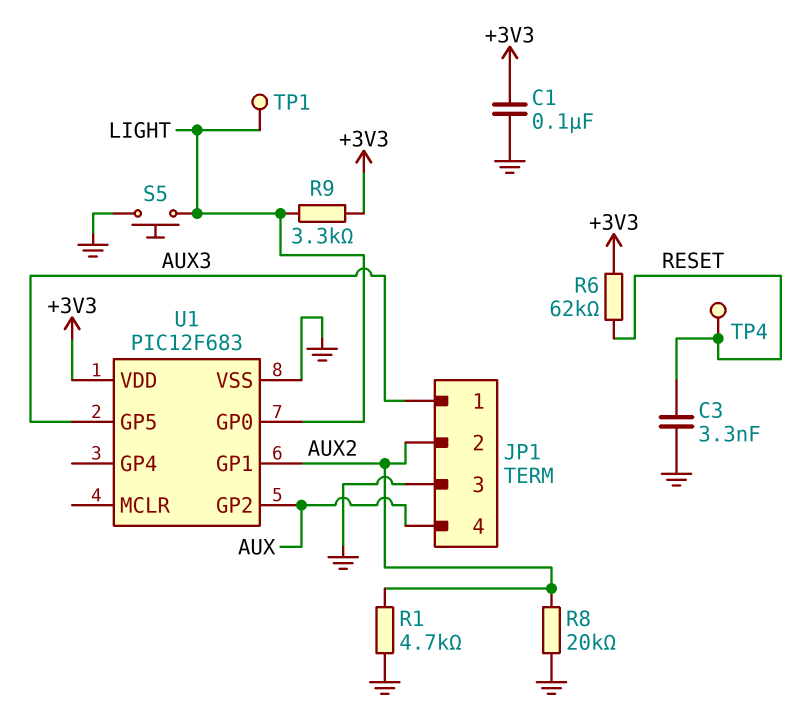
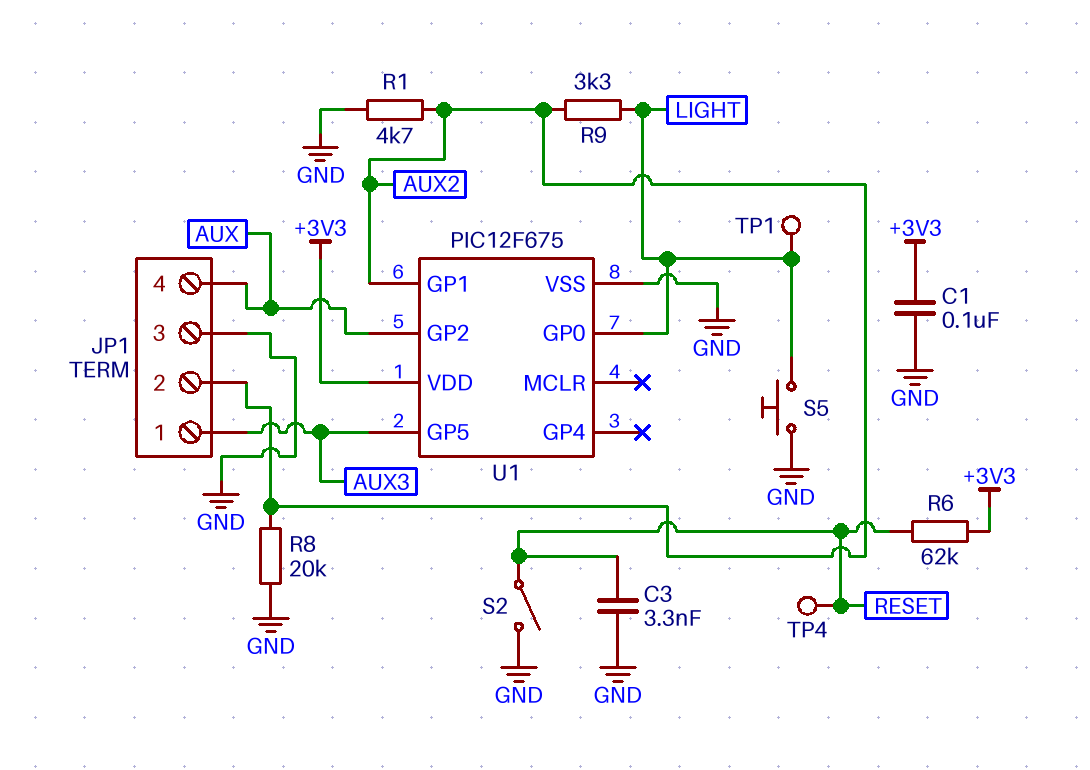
R9: 3.3k (+3V3, LIGHT) -> 3.3k (AUX2, LIGHT)
S2: none -> switch (GND, RESET)
U1: PIC12F683 -> PIC12F675

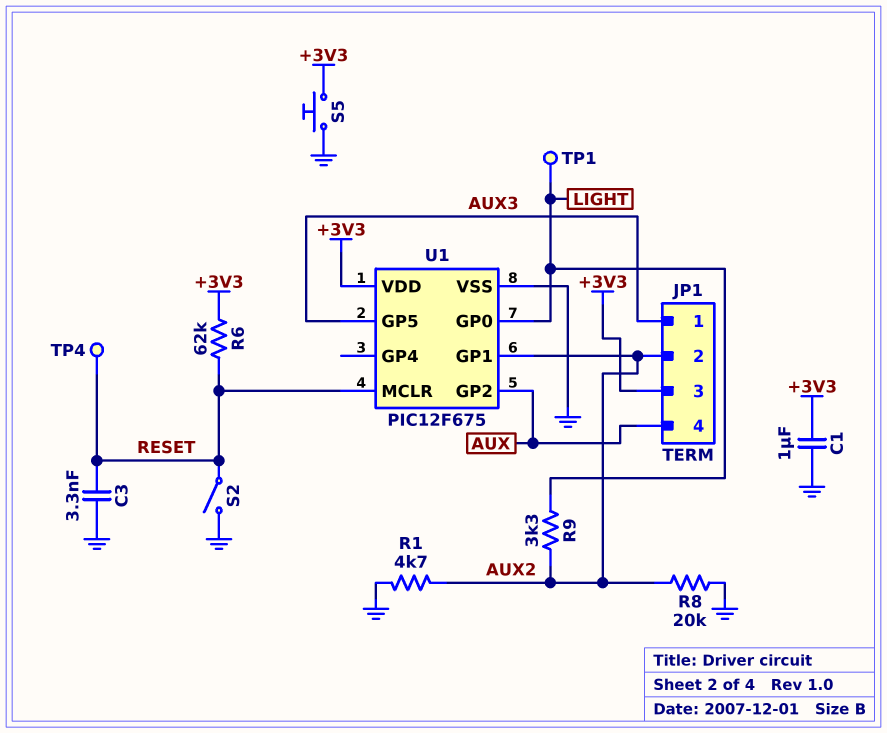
C1: 100nF (+3V3, GND) -> 1uF (+3V3, GND)
JP1 pin 3: GND -> +3V3
S5: button (GND, LIGHT) -> button (+3V3, GND)
U1 pin MCLR: none -> RESET

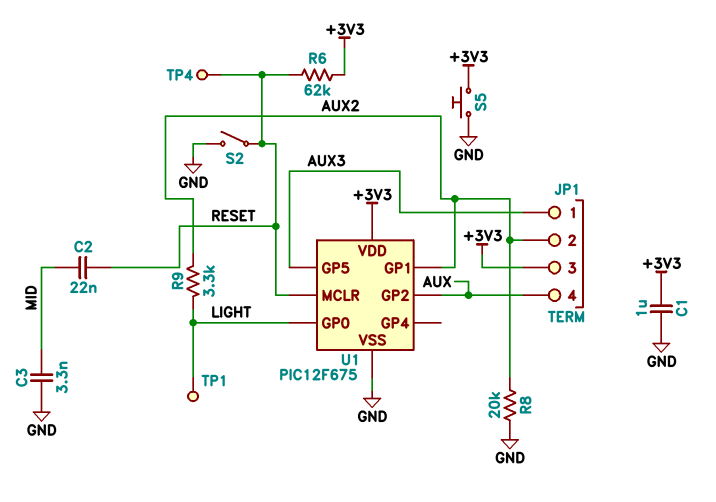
C2: none -> 22nF (MID, RESET)
C3: 3.3nF (GND, RESET) -> 3.3nF (GND, MID)
R1: 4.7k (AUX2, GND) -> none

